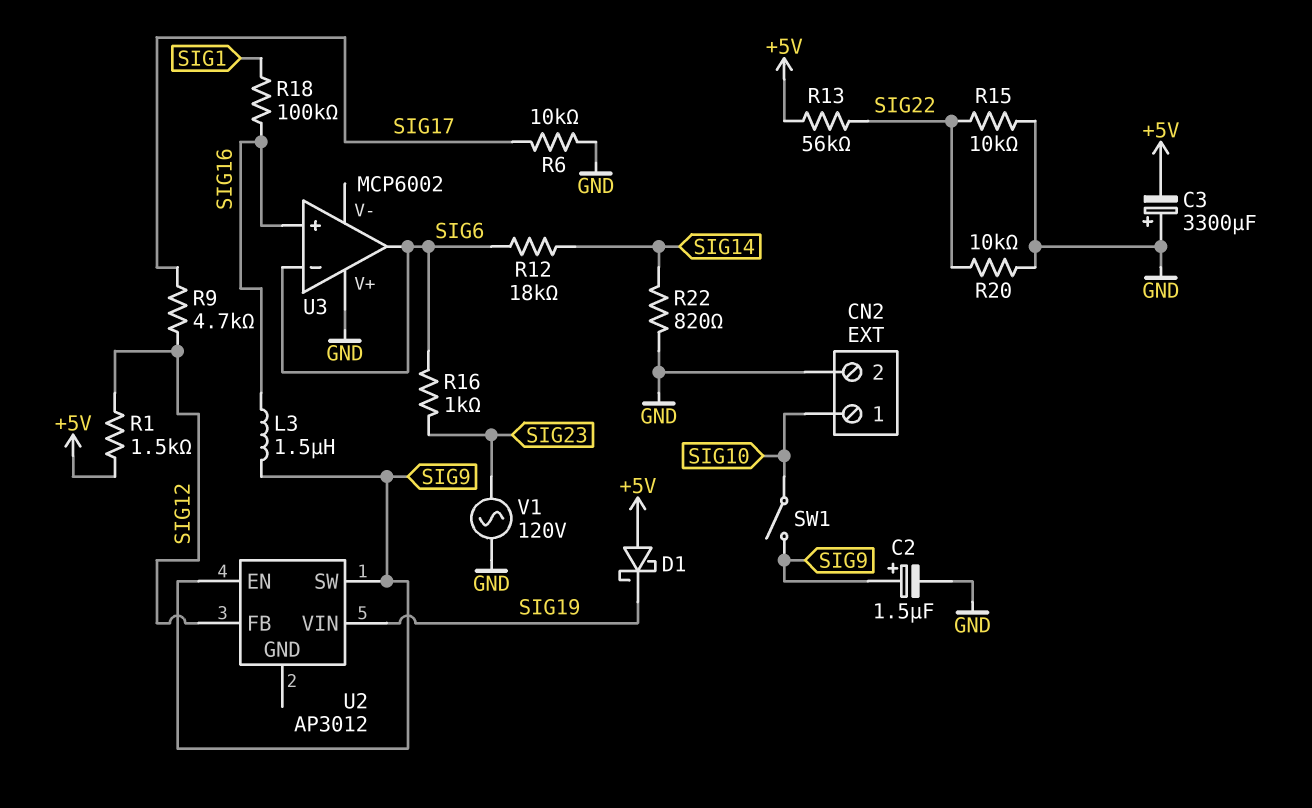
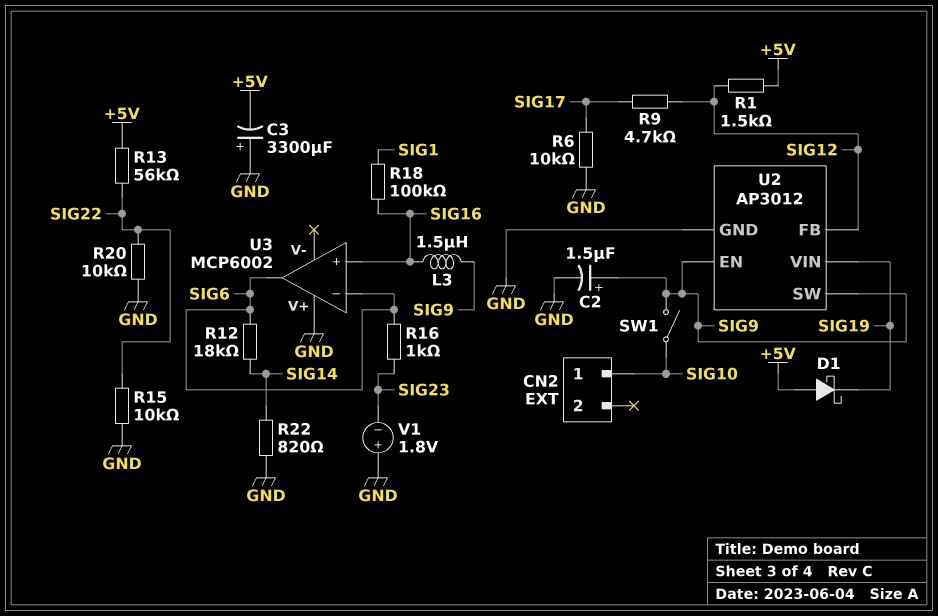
CN2 pin 2: GND -> none
U2 pin GND: none -> GND
V1: AC 120V (GND, SIG23) -> 1.8V (plus GND, minus SIG23)

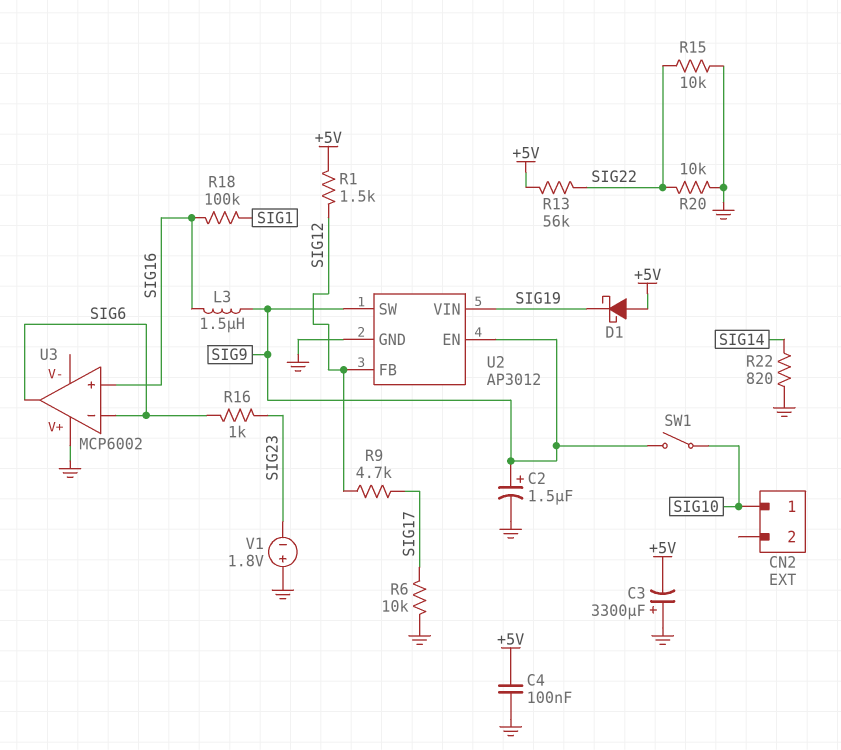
C4: none -> 100nF (+5V, GND)
R12: 18k (SIG6, SIG14) -> none

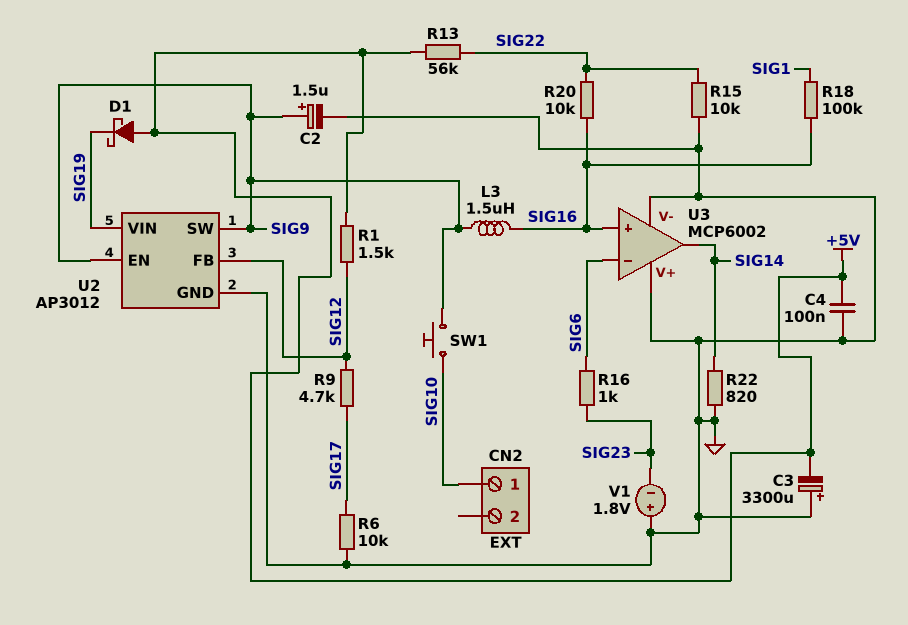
R20: 10k (GND, SIG22) -> 10k (SIG16, SIG22)
SW1: switch (SIG9, SIG10) -> button (SIG9, SIG10)
U3 pin V-: none -> GND
U3 pin out: SIG6 -> SIG14

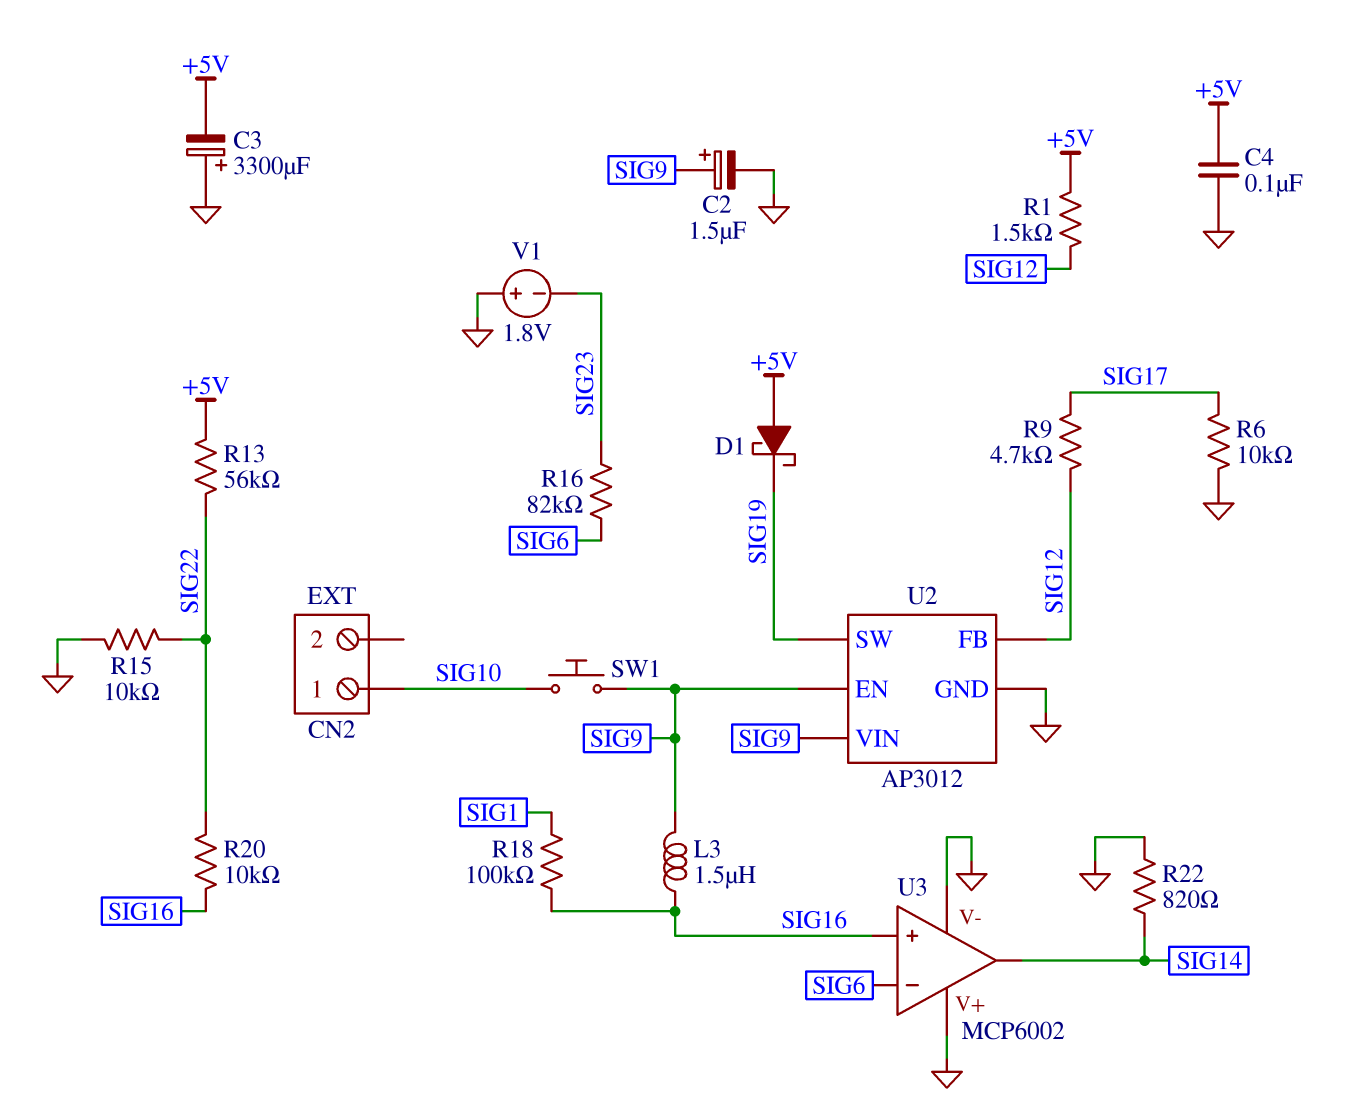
R16: 1k (SIG6, SIG23) -> 82k (SIG6, SIG23)
U2 pin SW: SIG9 -> SIG19
U2 pin VIN: SIG19 -> SIG9

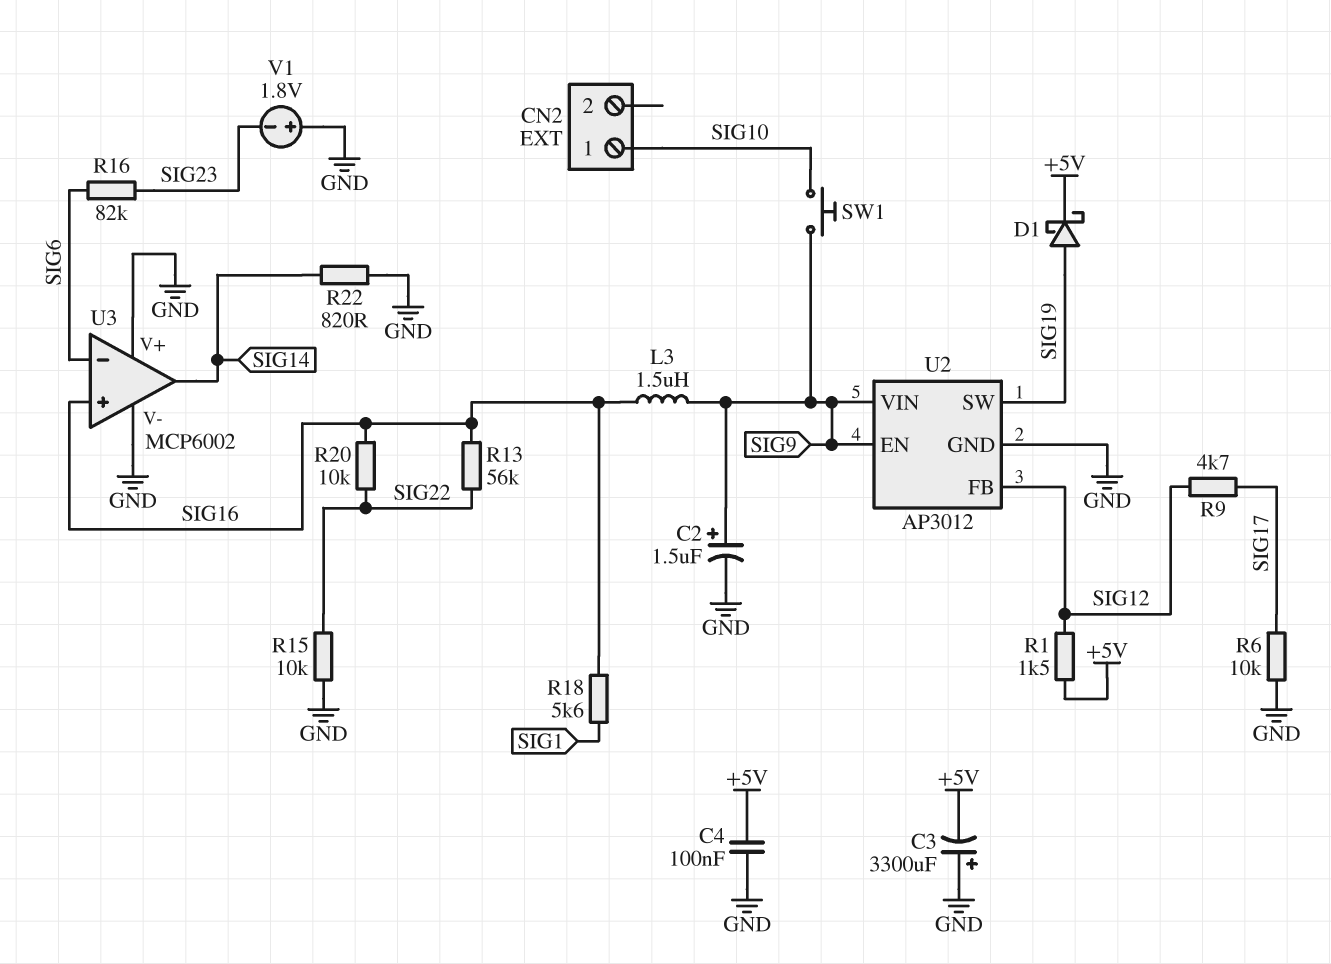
D1: schottky (A +5V, K SIG19) -> schottky (A SIG19, K +5V)
R13: 56k (+5V, SIG22) -> 56k (SIG16, SIG22)
R18: 100k (SIG1, SIG16) -> 5.6k (SIG1, SIG16)

